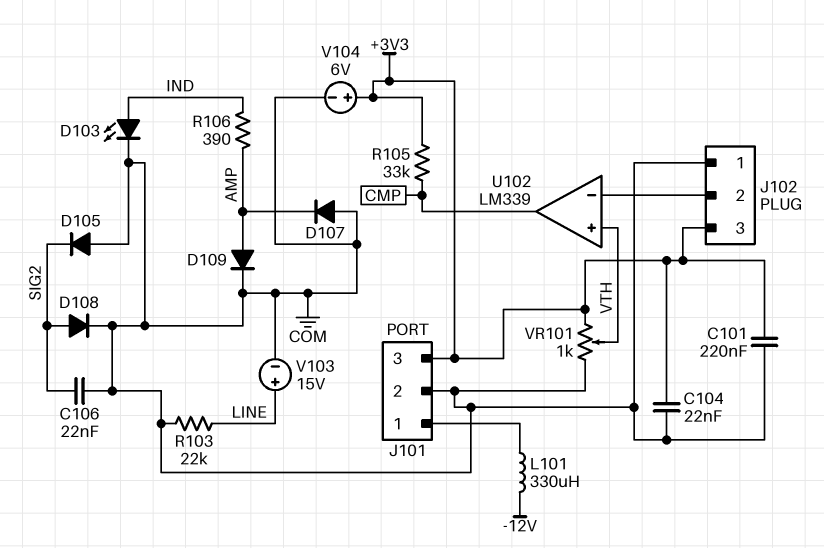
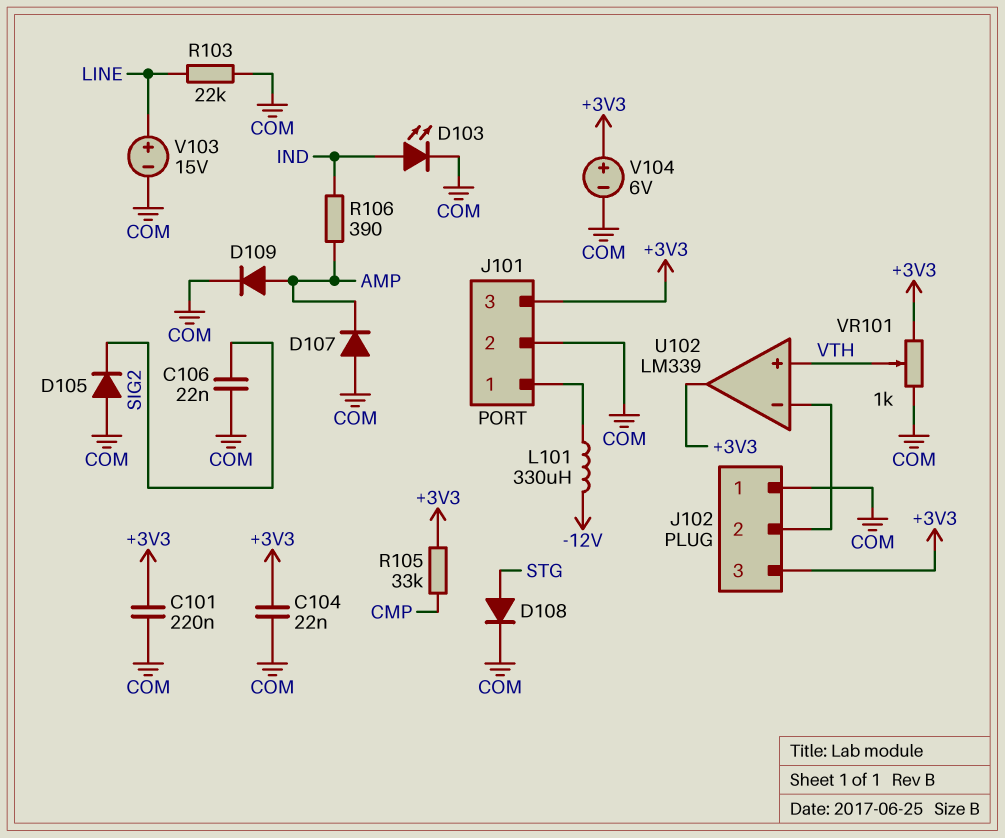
D108: diode (A SIG2, K COM) -> diode (A STG, K COM)
U102 pin out: CMP -> +3V3

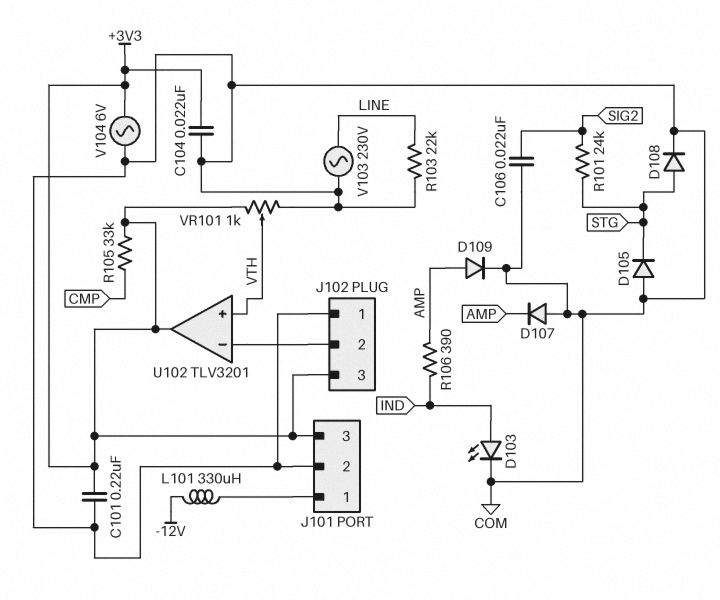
D105: diode (A COM, K SIG2) -> diode (A COM, K STG)
R101: none -> 24k (SIG2, STG)
U102: LM339 -> TLV3201
V103: 15V (plus LINE, minus COM) -> AC 230V (COM, LINE)
V104: 6V (plus +3V3, minus COM) -> AC 6V (+3V3, COM)

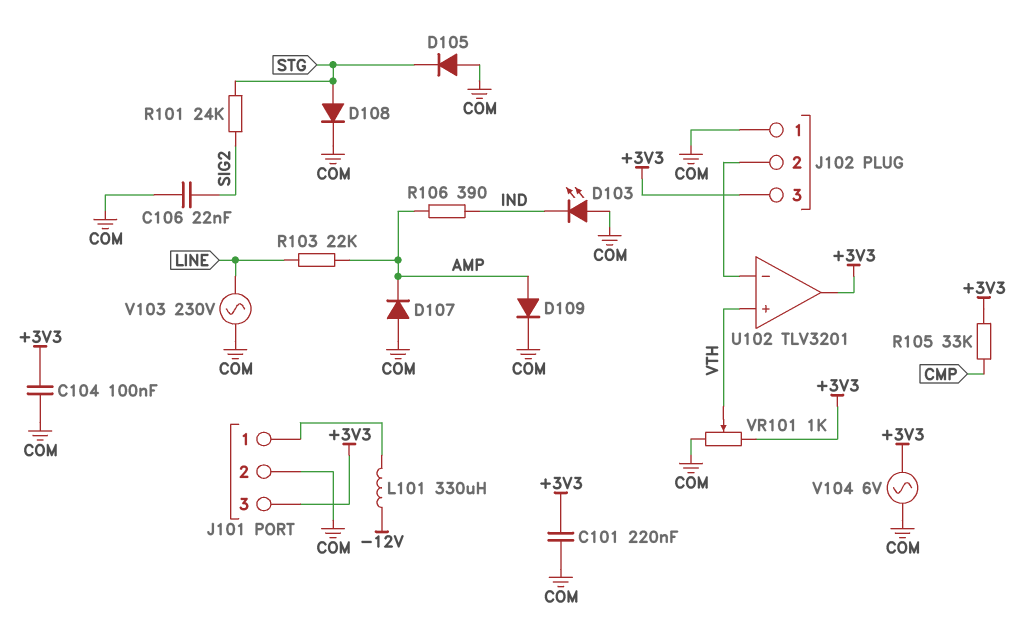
C104: 22nF (+3V3, COM) -> 100nF (+3V3, COM)
D103: LED (A IND, K COM) -> LED (A COM, K IND)
R103: 22k (COM, LINE) -> 22k (AMP, LINE)

